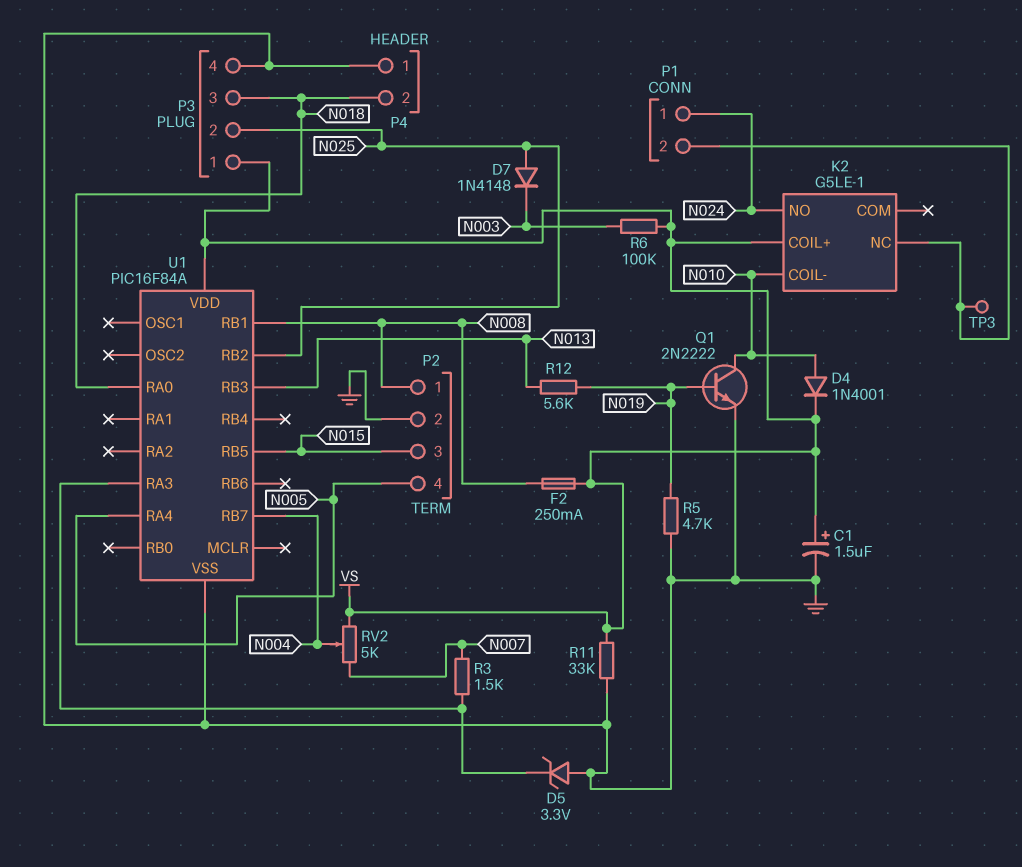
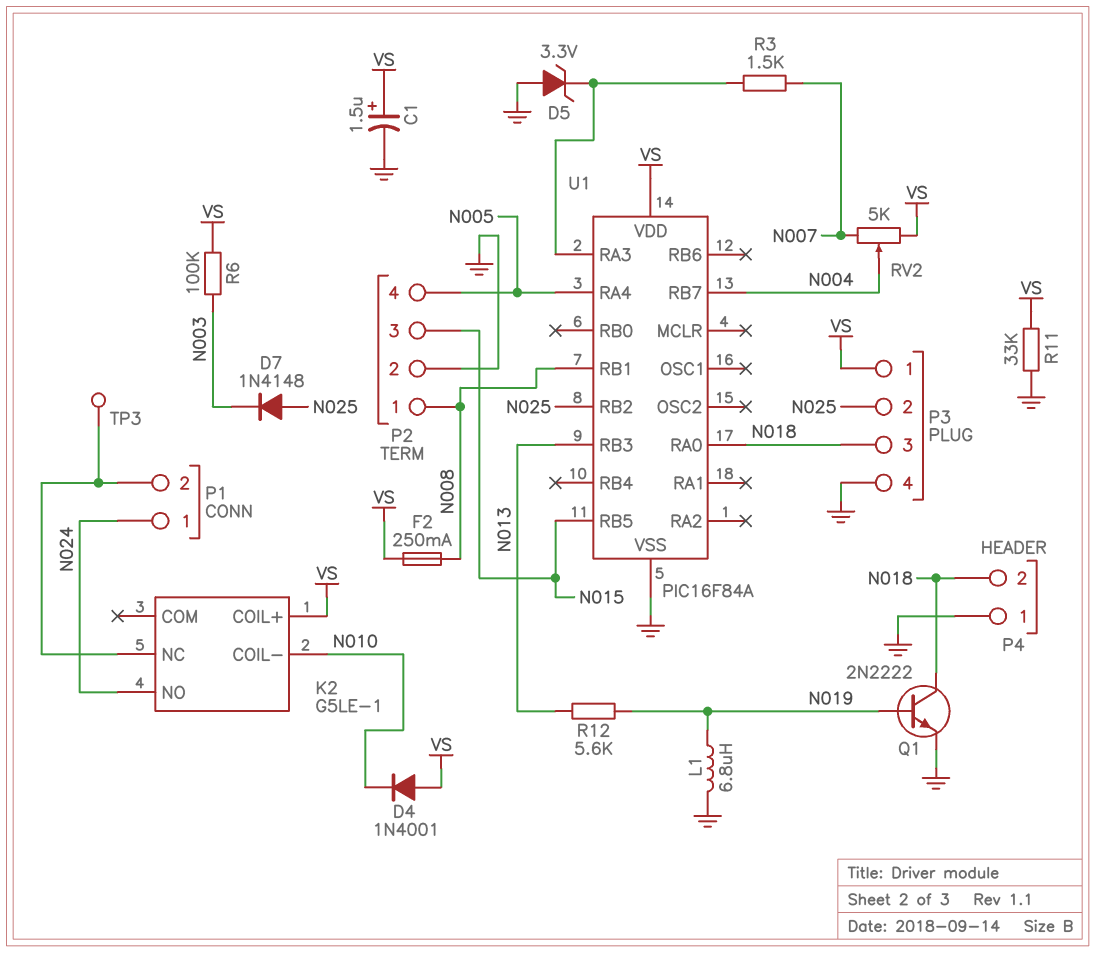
D4: diode 1N4001 (A N010, K VS) -> diode 1N4001 (A VS, K N010)
L1: none -> 6.8uH (GND, N019)
Q1: NPN 2N2222 (B N019, C N010, E GND) -> NPN 2N2222 (B N019, C N018, E GND)
R5: 4.7k (GND, N019) -> none

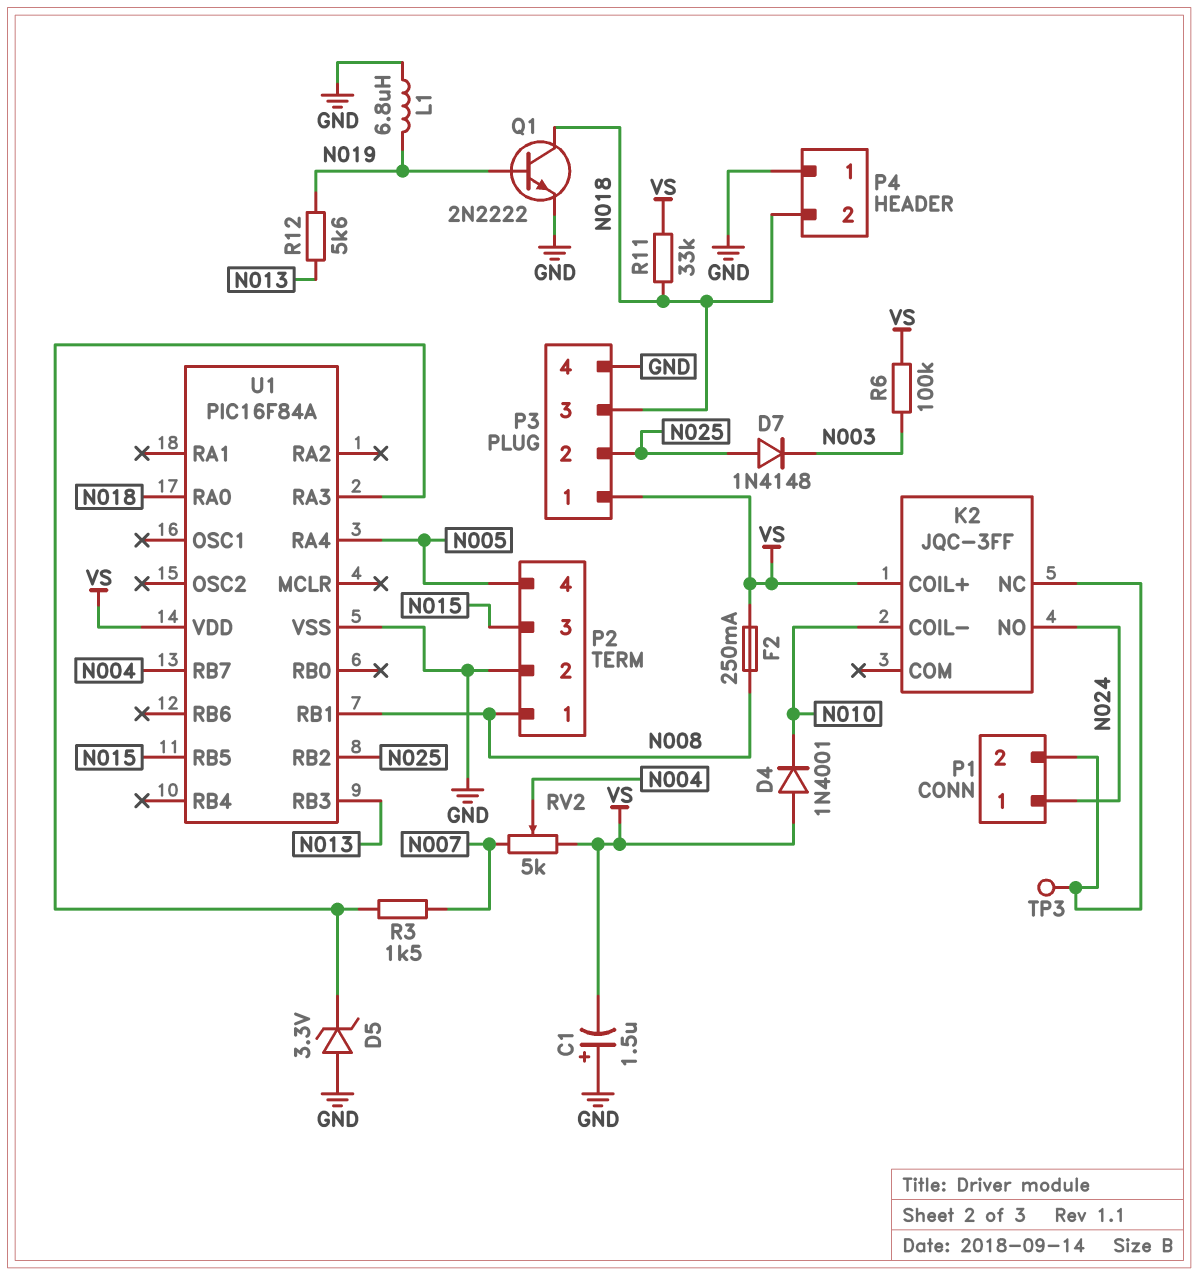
C1: 1.5uF (plus VS, minus GND) -> 1.5uF (plus GND, minus VS)
K2: G5LE-1 -> JQC-3FF
R11: 33k (GND, VS) -> 33k (N018, VS)

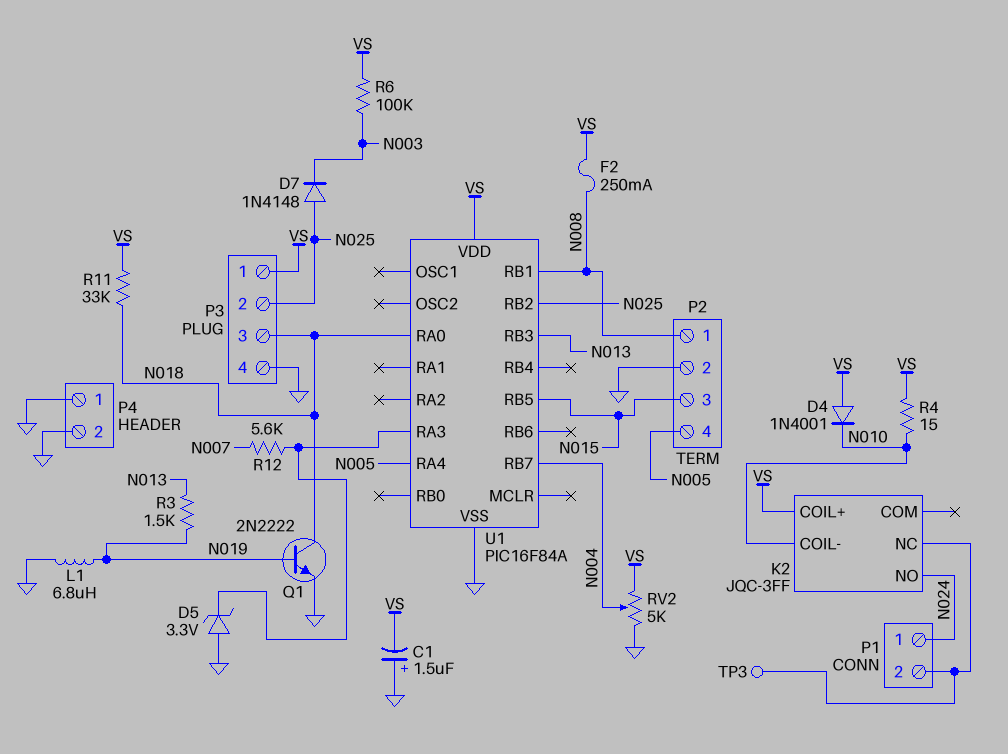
P4 pin 2: N018 -> GND
R3: 1.5k (N007, U1/RA3) -> 1.5k (N013, N019)
R4: none -> 15 (N010, VS)
R12: 5.6k (N013, N019) -> 5.6k (N007, U1/RA3)
RV2: 5k (N007, VS, wiper N004) -> 5k (GND, VS, wiper N004)

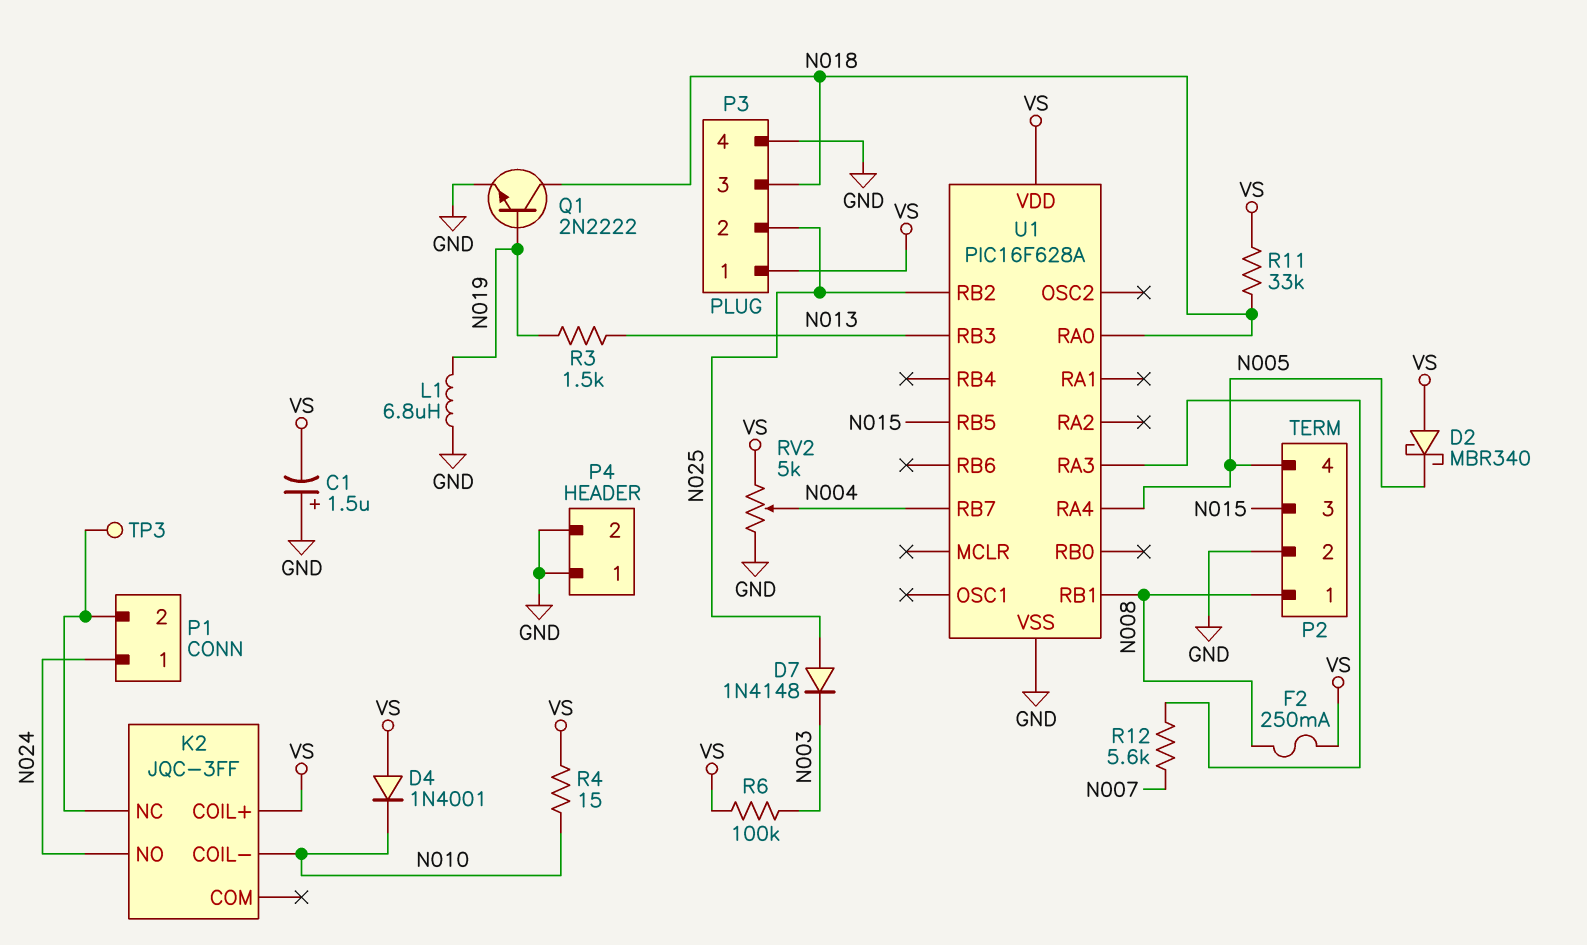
D2: none -> schottky MBR340 (A VS, K N005)
D5: zener 3.3V (A GND, K U1/RA3) -> none
U1: PIC16F84A -> PIC16F628A

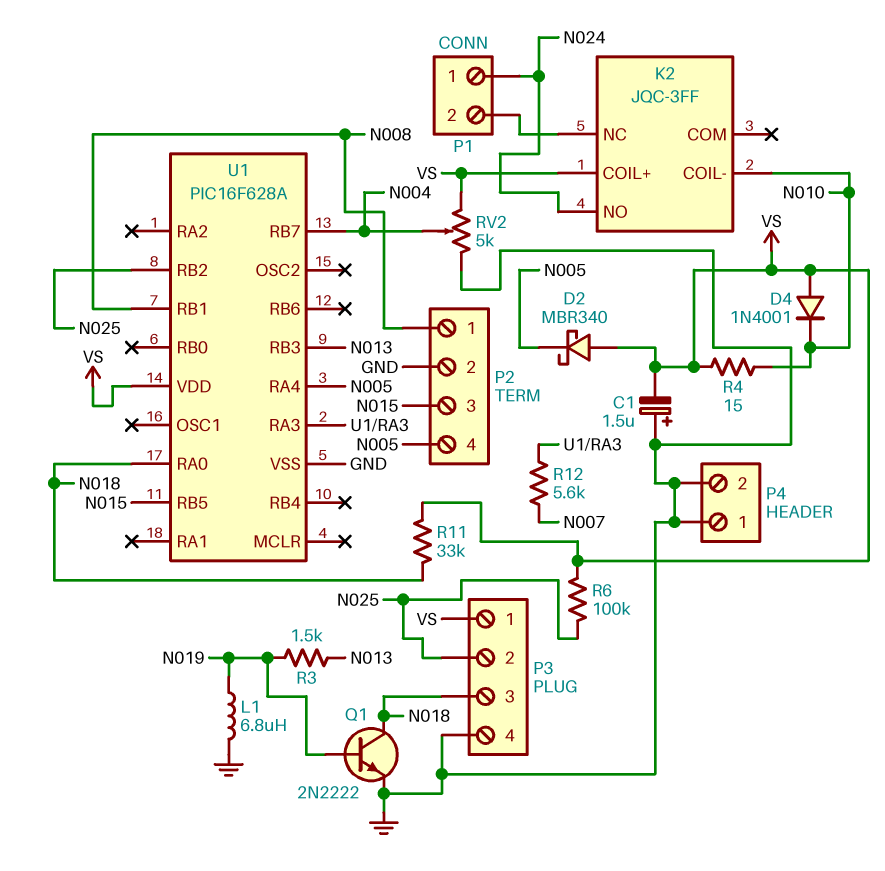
D7: diode 1N4148 (A N025, K N003) -> none
F2: 250mA (N008, VS) -> none
R6: 100k (N003, VS) -> 100k (N025, VS)
TP3: test point (K2/NC) -> none

